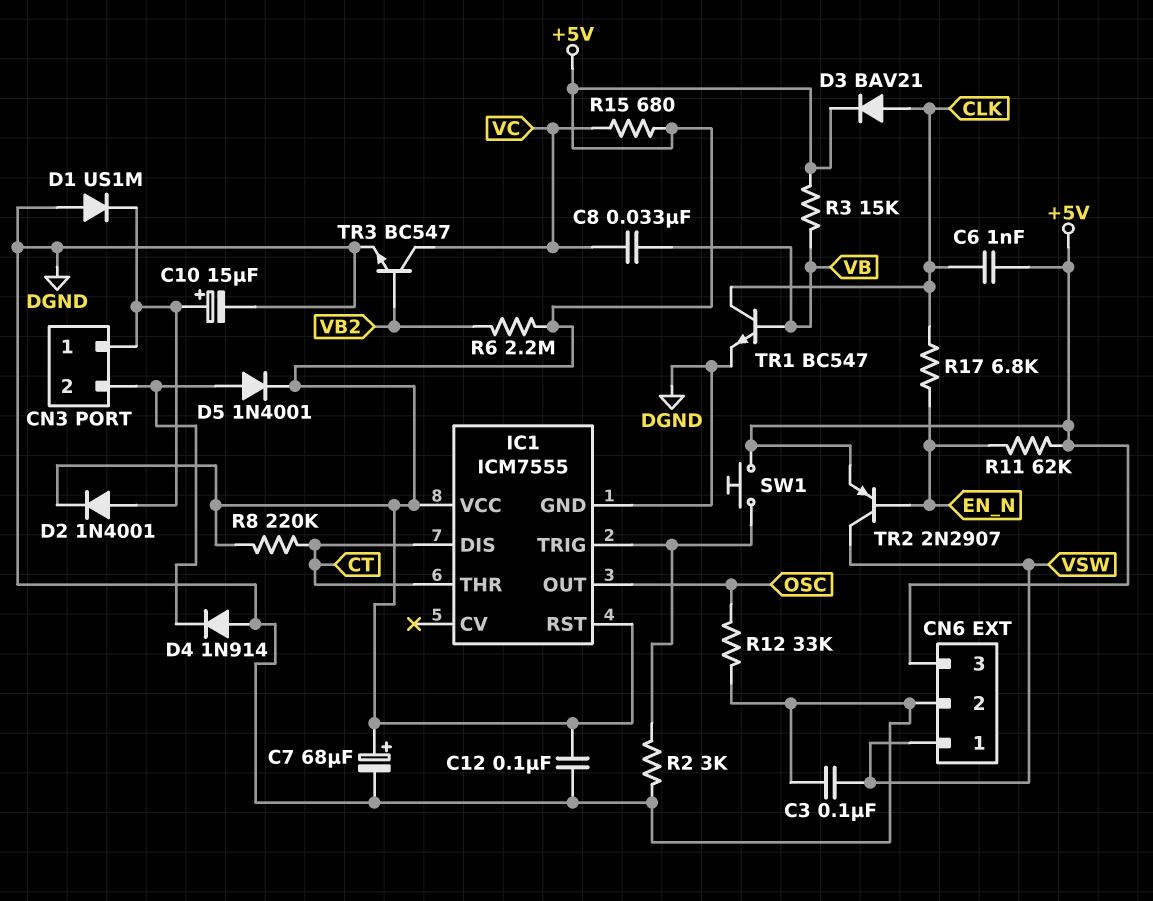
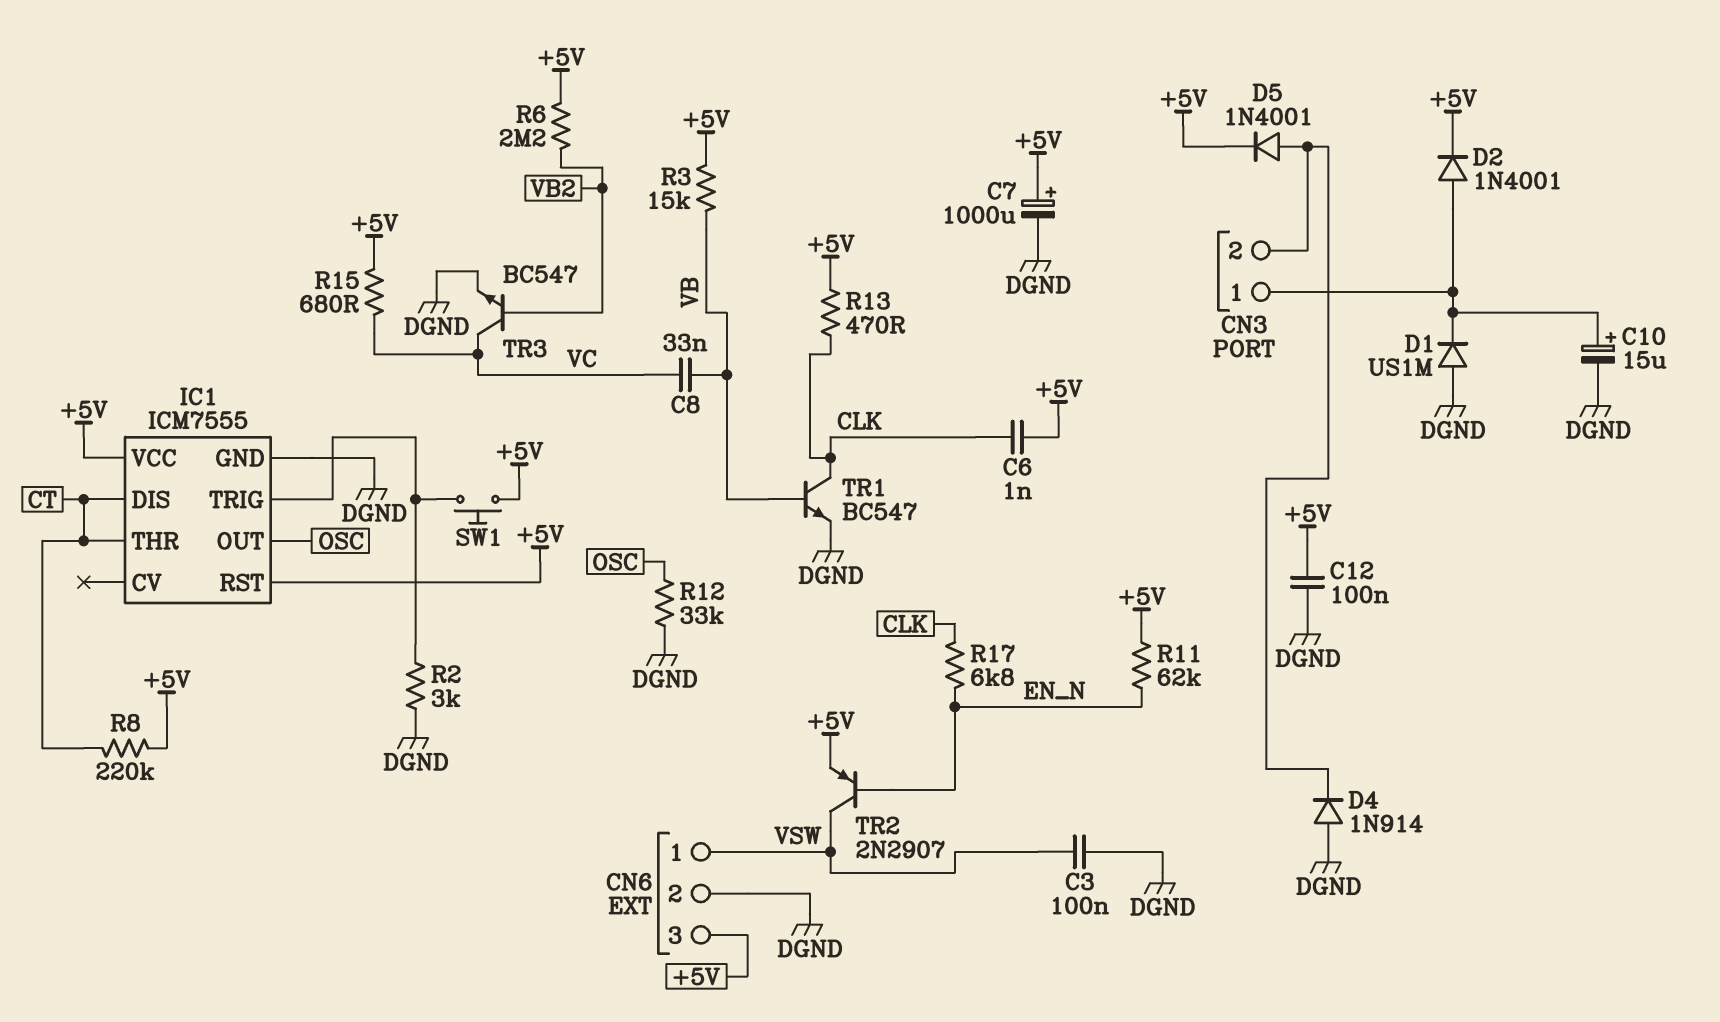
C7: 68uF (plus +5V, minus DGND) -> 1000uF (plus +5V, minus DGND)
D3: diode BAV21 (A CLK, K +5V) -> none
R13: none -> 470 (+5V, CLK)

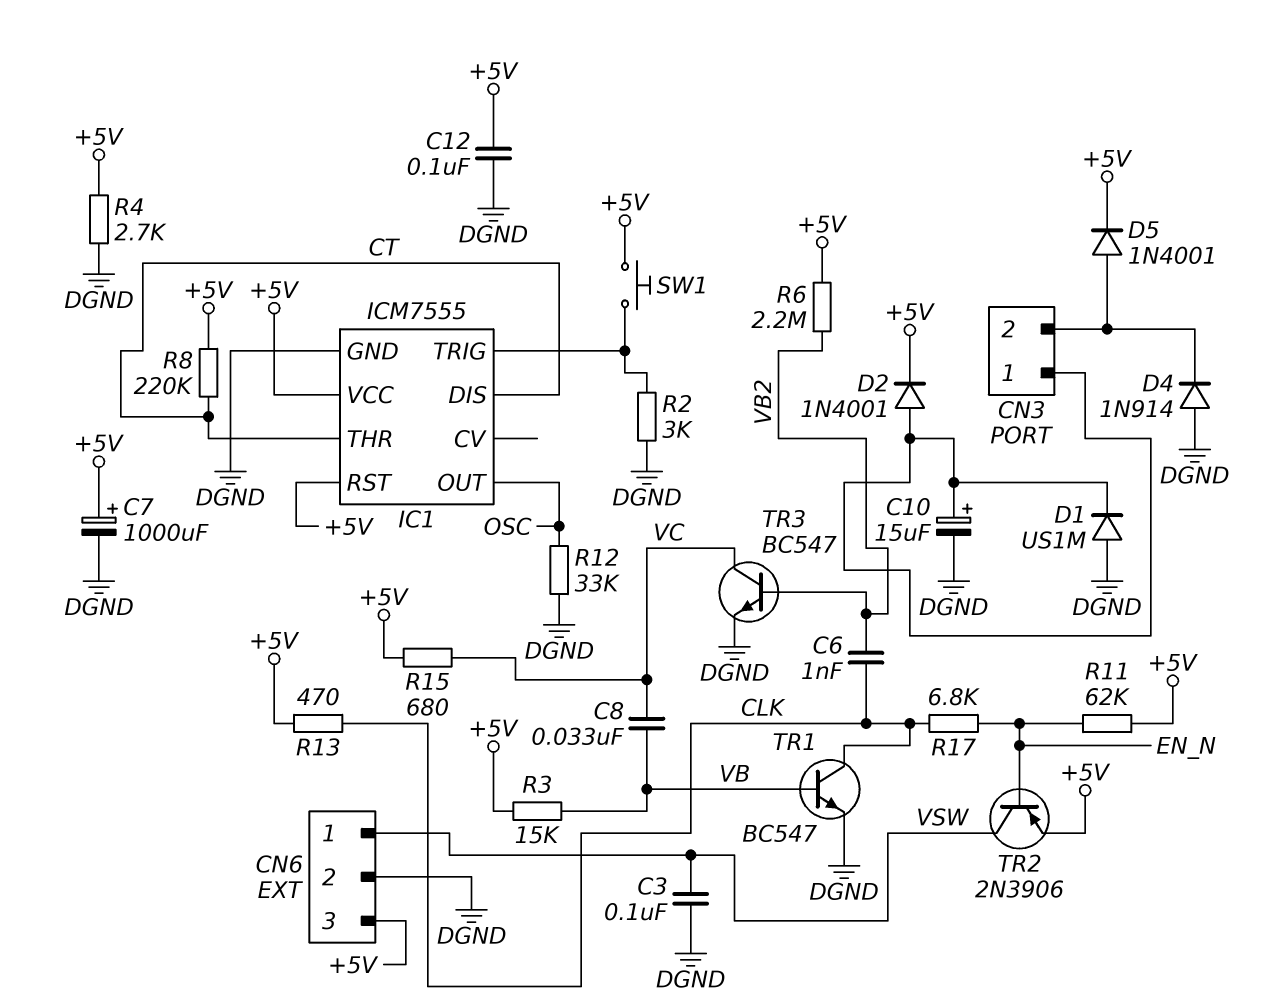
C6: 1nF (+5V, CLK) -> 1nF (CLK, VB2)
R4: none -> 2.7k (+5V, DGND)
TR2: PNP 2N2907 (B EN_N, C VSW, E +5V) -> PNP 2N3906 (B EN_N, C VSW, E +5V)

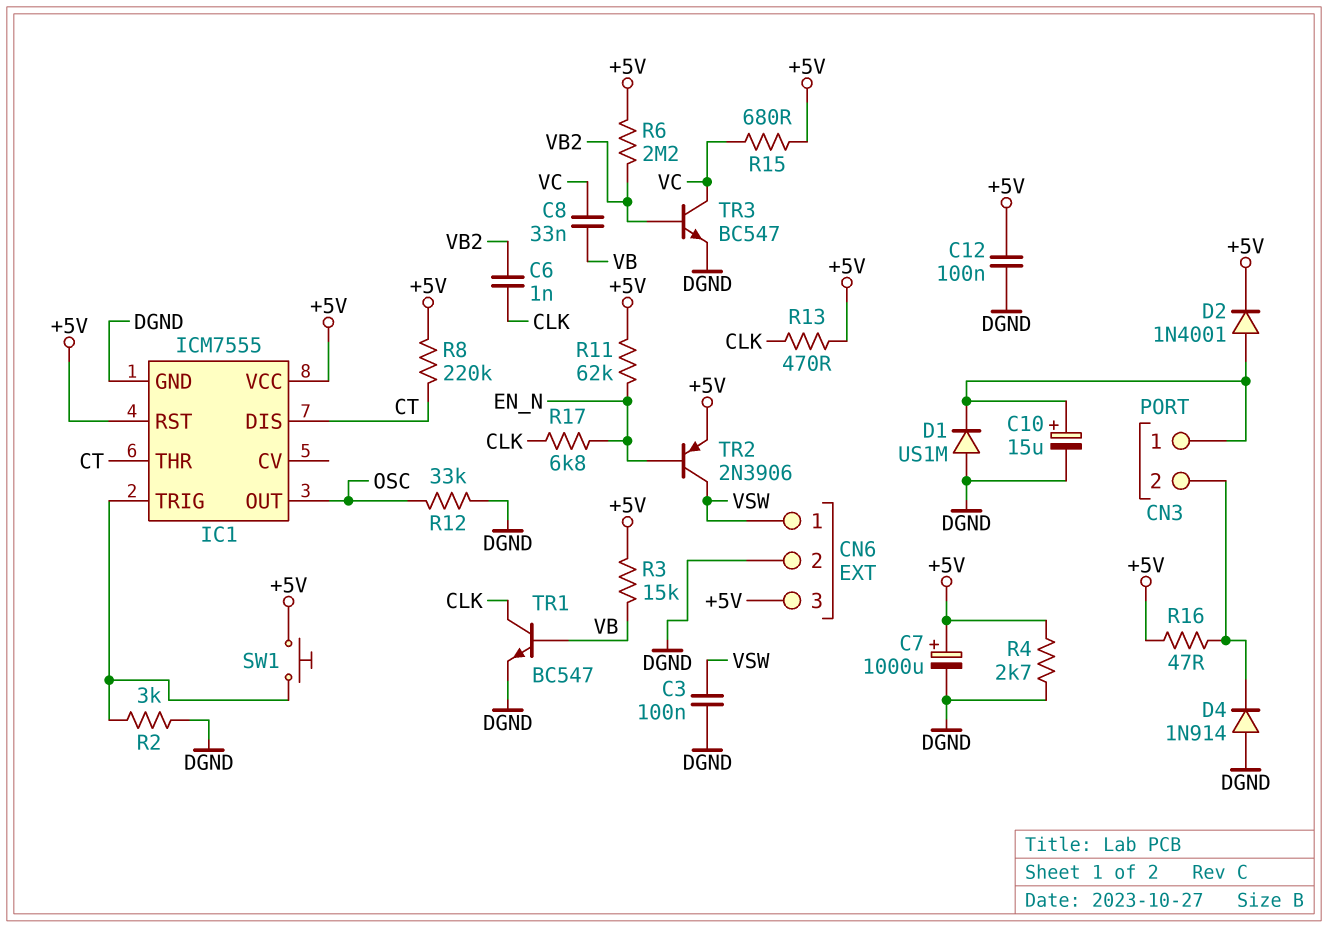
D5: diode 1N4001 (A CN3/2, K +5V) -> none
R16: none -> 47 (+5V, CN3/2)

